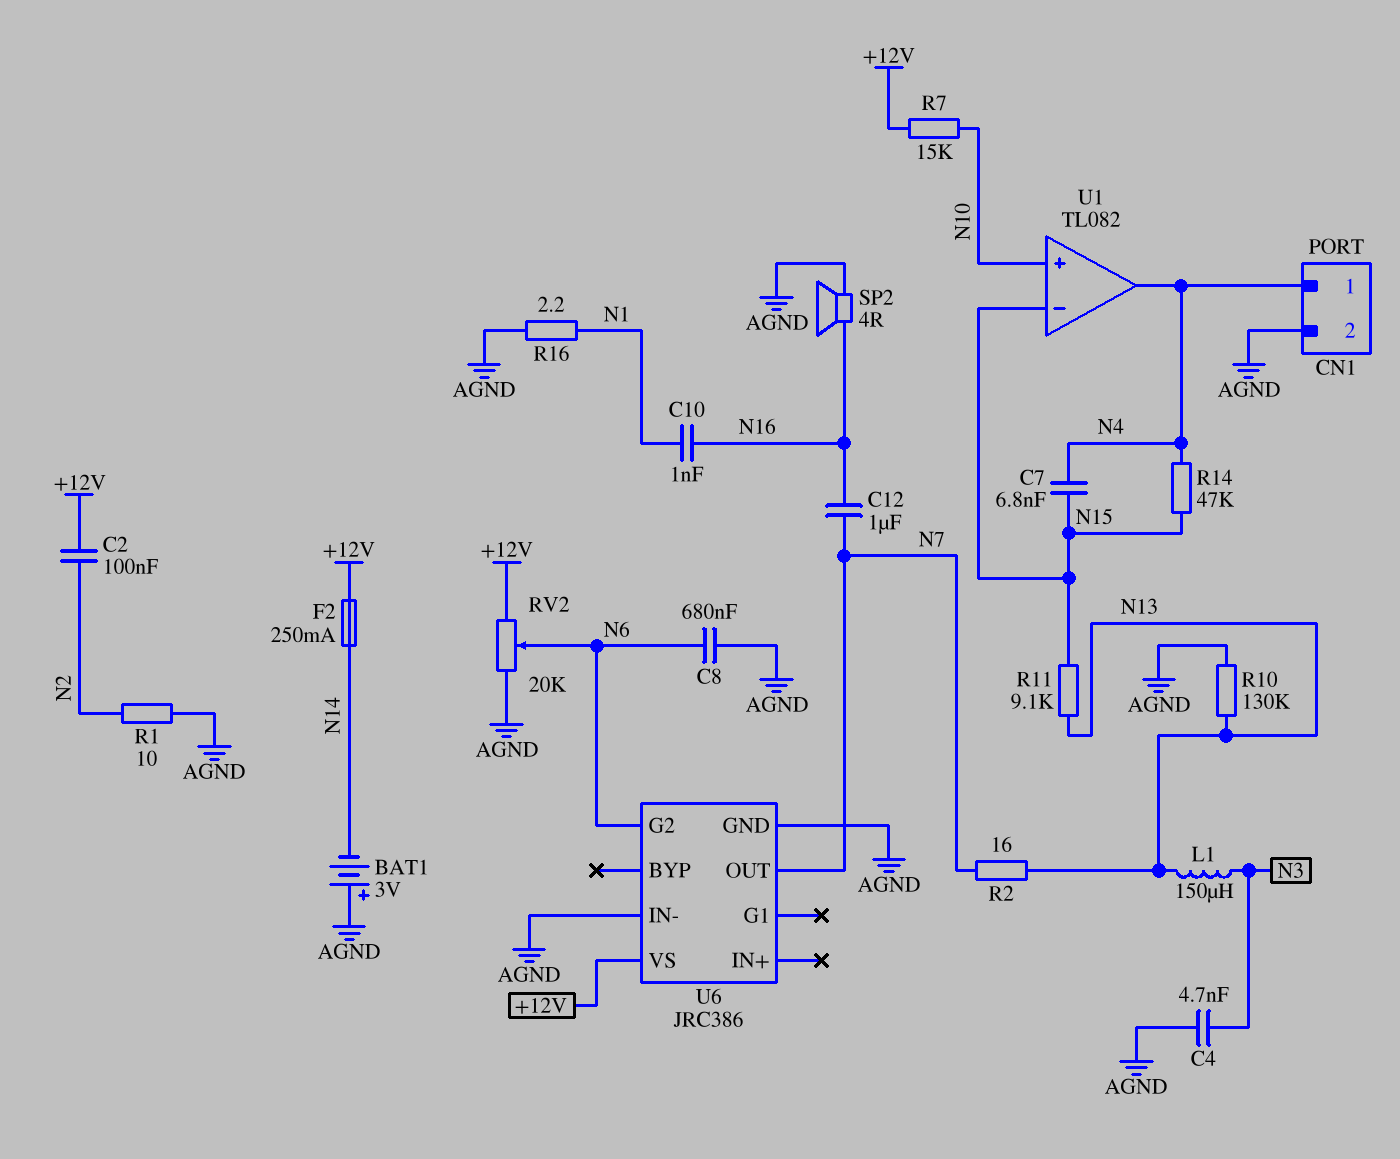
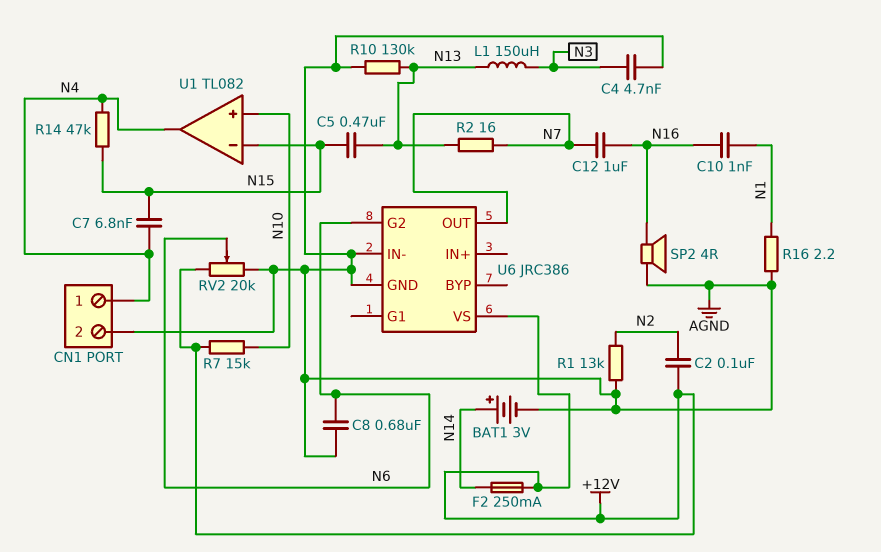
BAT1: 3V (plus AGND, minus N14) -> 3V (plus N14, minus AGND)
C5: none -> 470nF (N13, N15)
R1: 10 (AGND, N2) -> 13k (AGND, N2)
R11: 9.1k (N13, N15) -> none

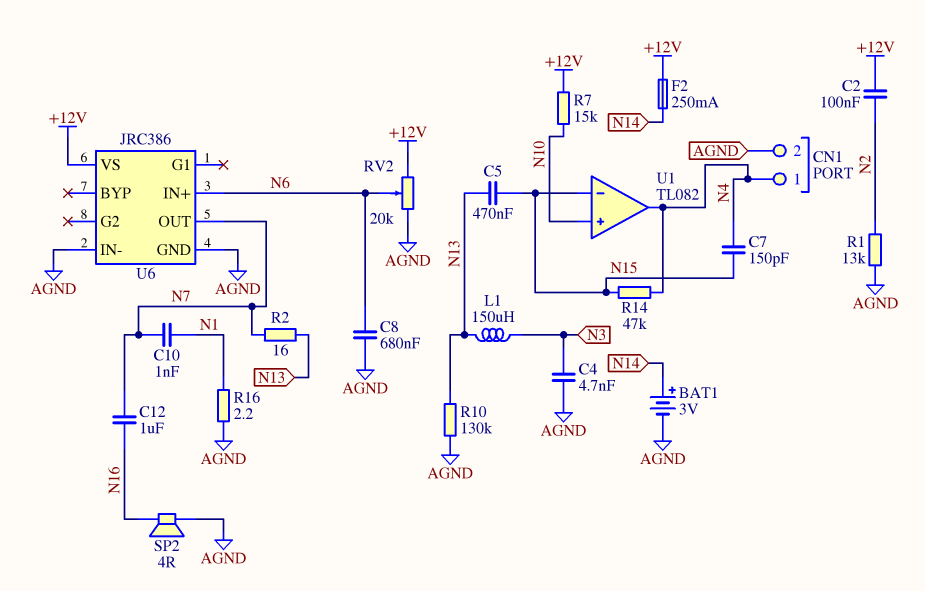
C7: 6.8nF (N4, N15) -> 150pF (N4, N15)
C10: 1nF (N1, N16) -> 1nF (N1, N7)
U6 pin G2: N6 -> none
U6 pin IN+: none -> N6

